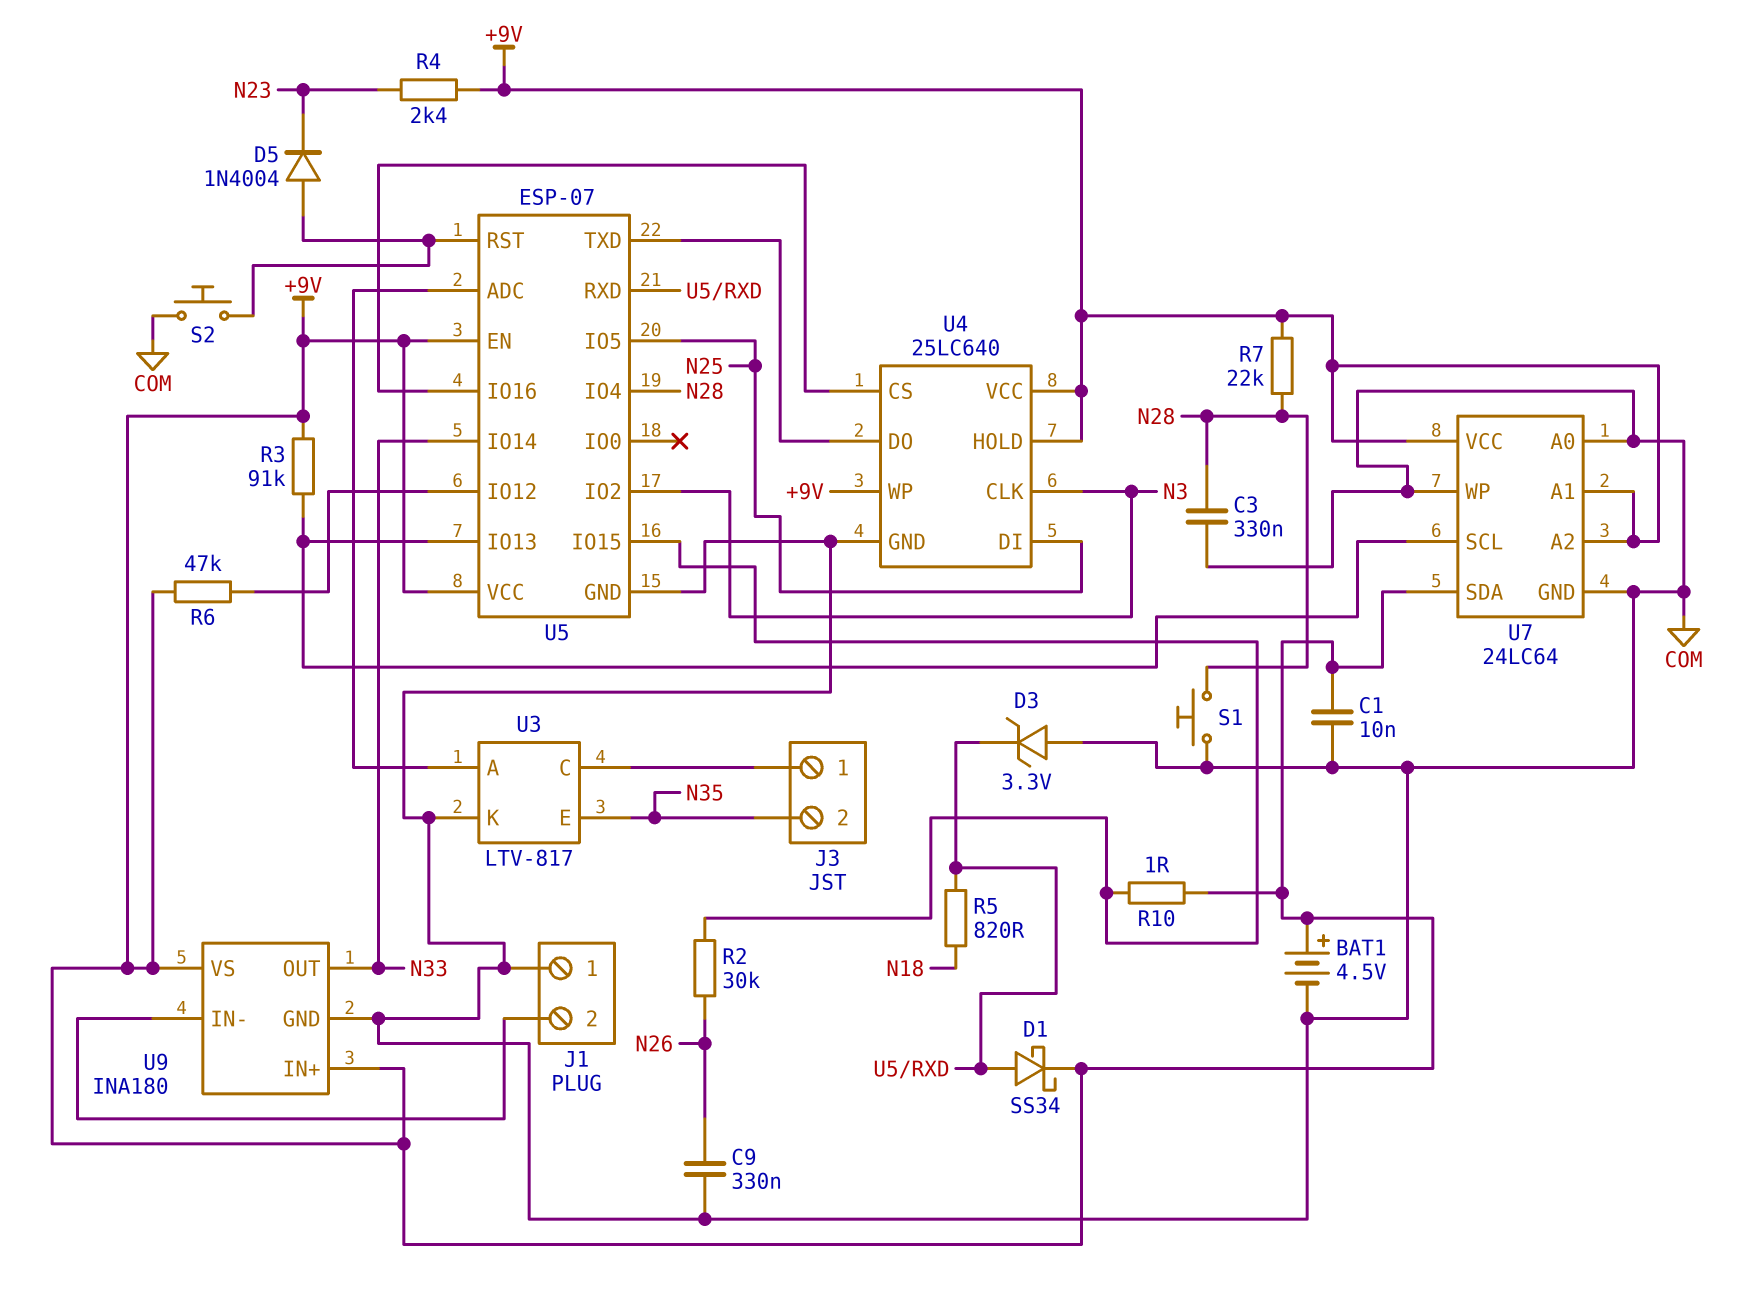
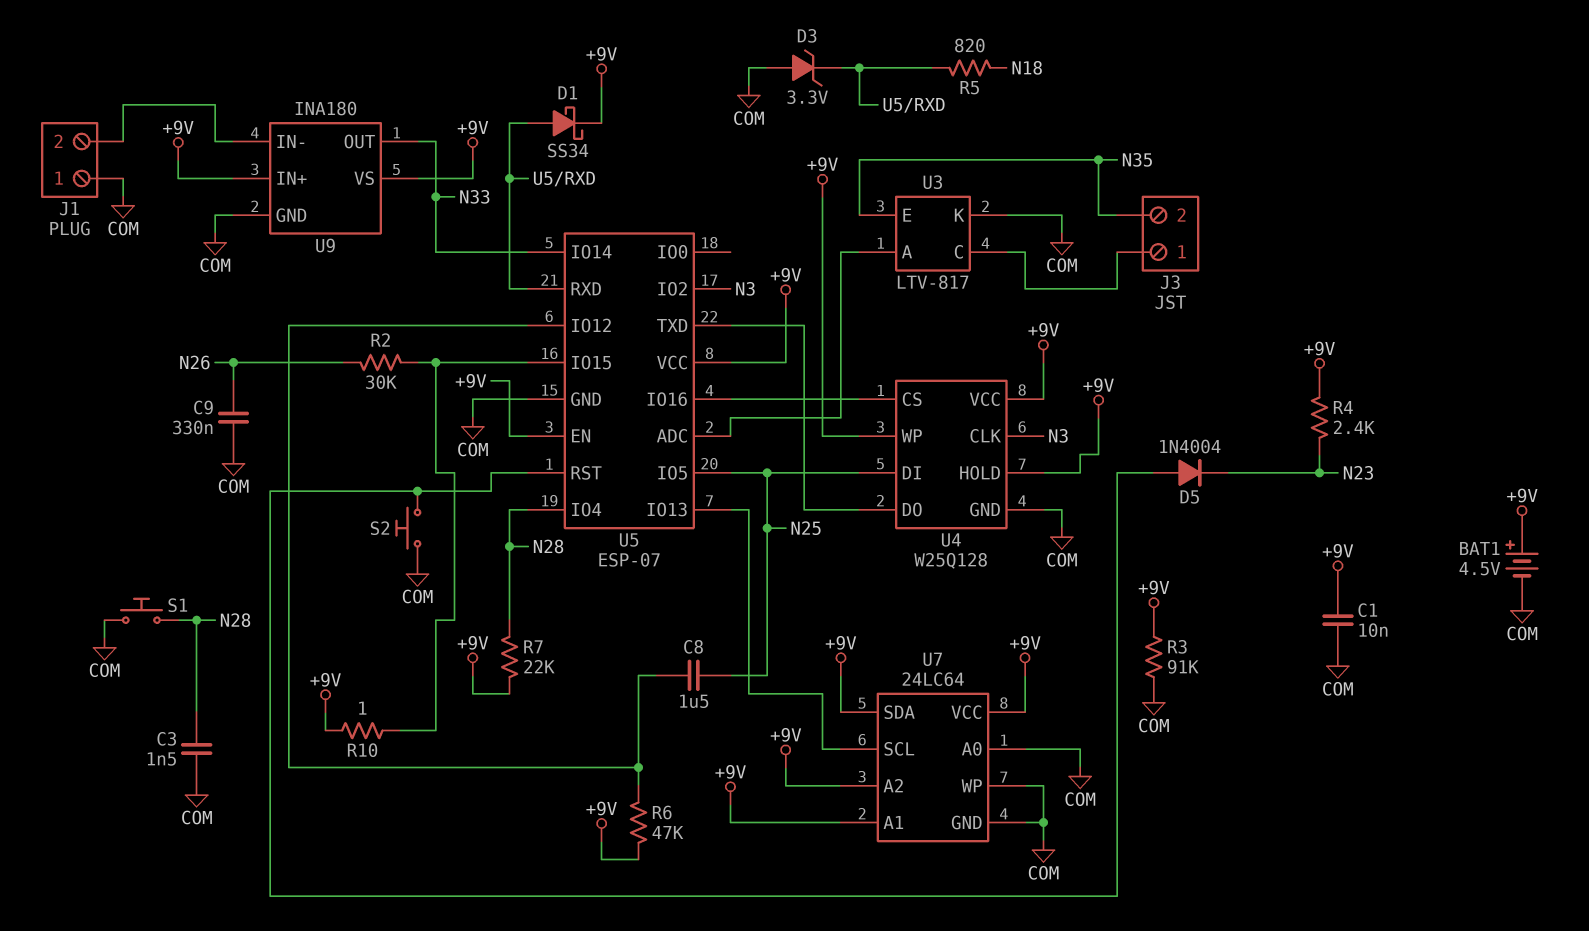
C3: 330nF (COM, N28) -> 1.5nF (COM, N28)
C8: none -> 1.5uF (N25, U5/IO12)
R3: 91k (+9V, U5/IO13) -> 91k (+9V, COM)
U4: 25LC640 -> W25Q128

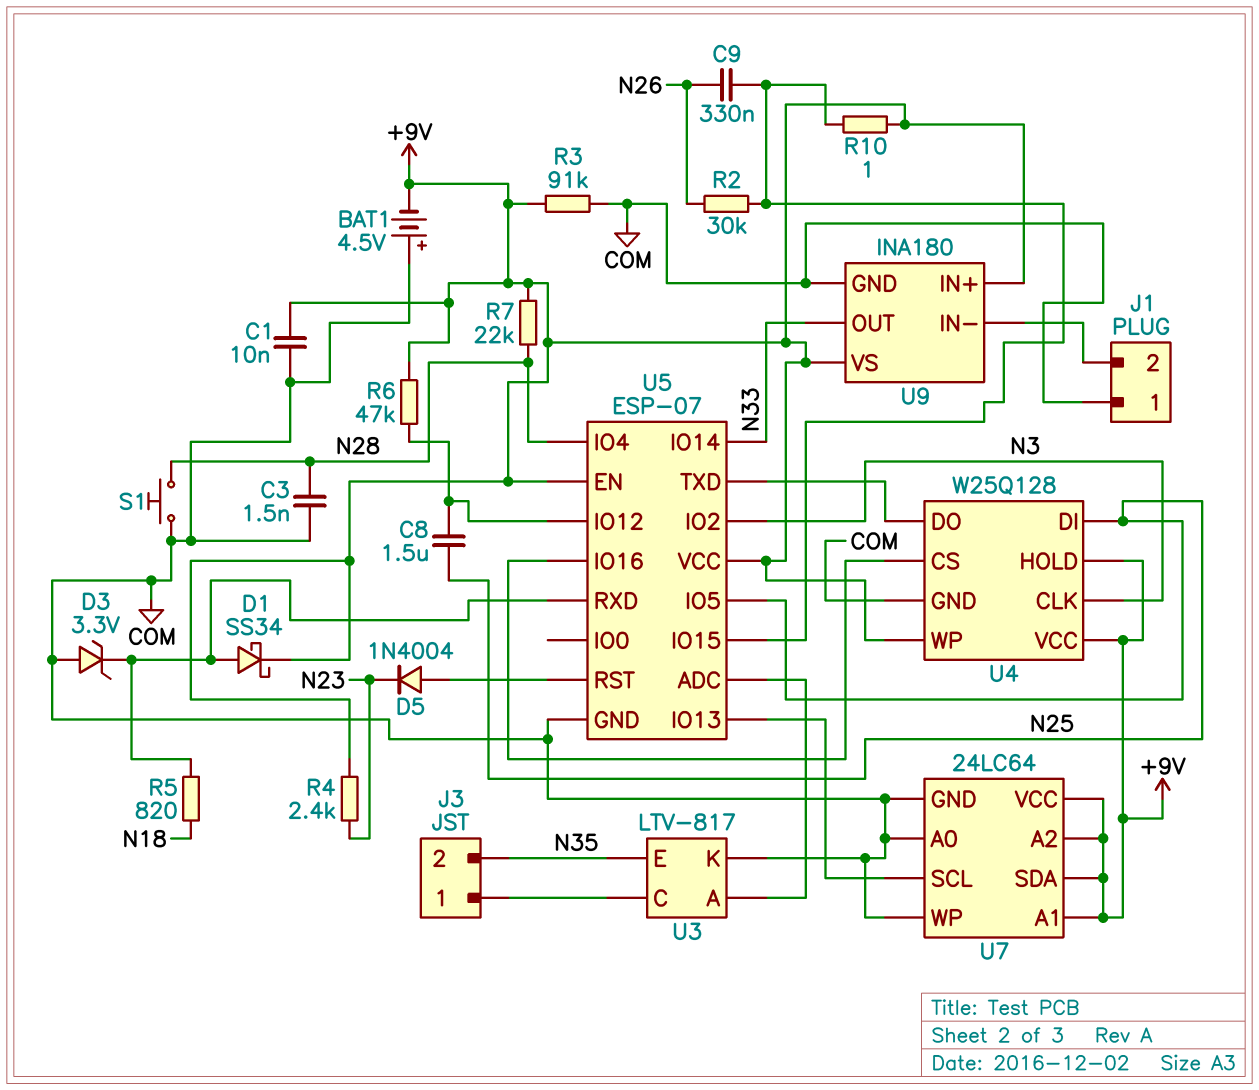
BAT1: 4.5V (plus +9V, minus COM) -> 4.5V (plus COM, minus +9V)
C9: 330nF (COM, N26) -> 330nF (N26, U5/IO15)
S2: button (COM, U5/RST) -> none

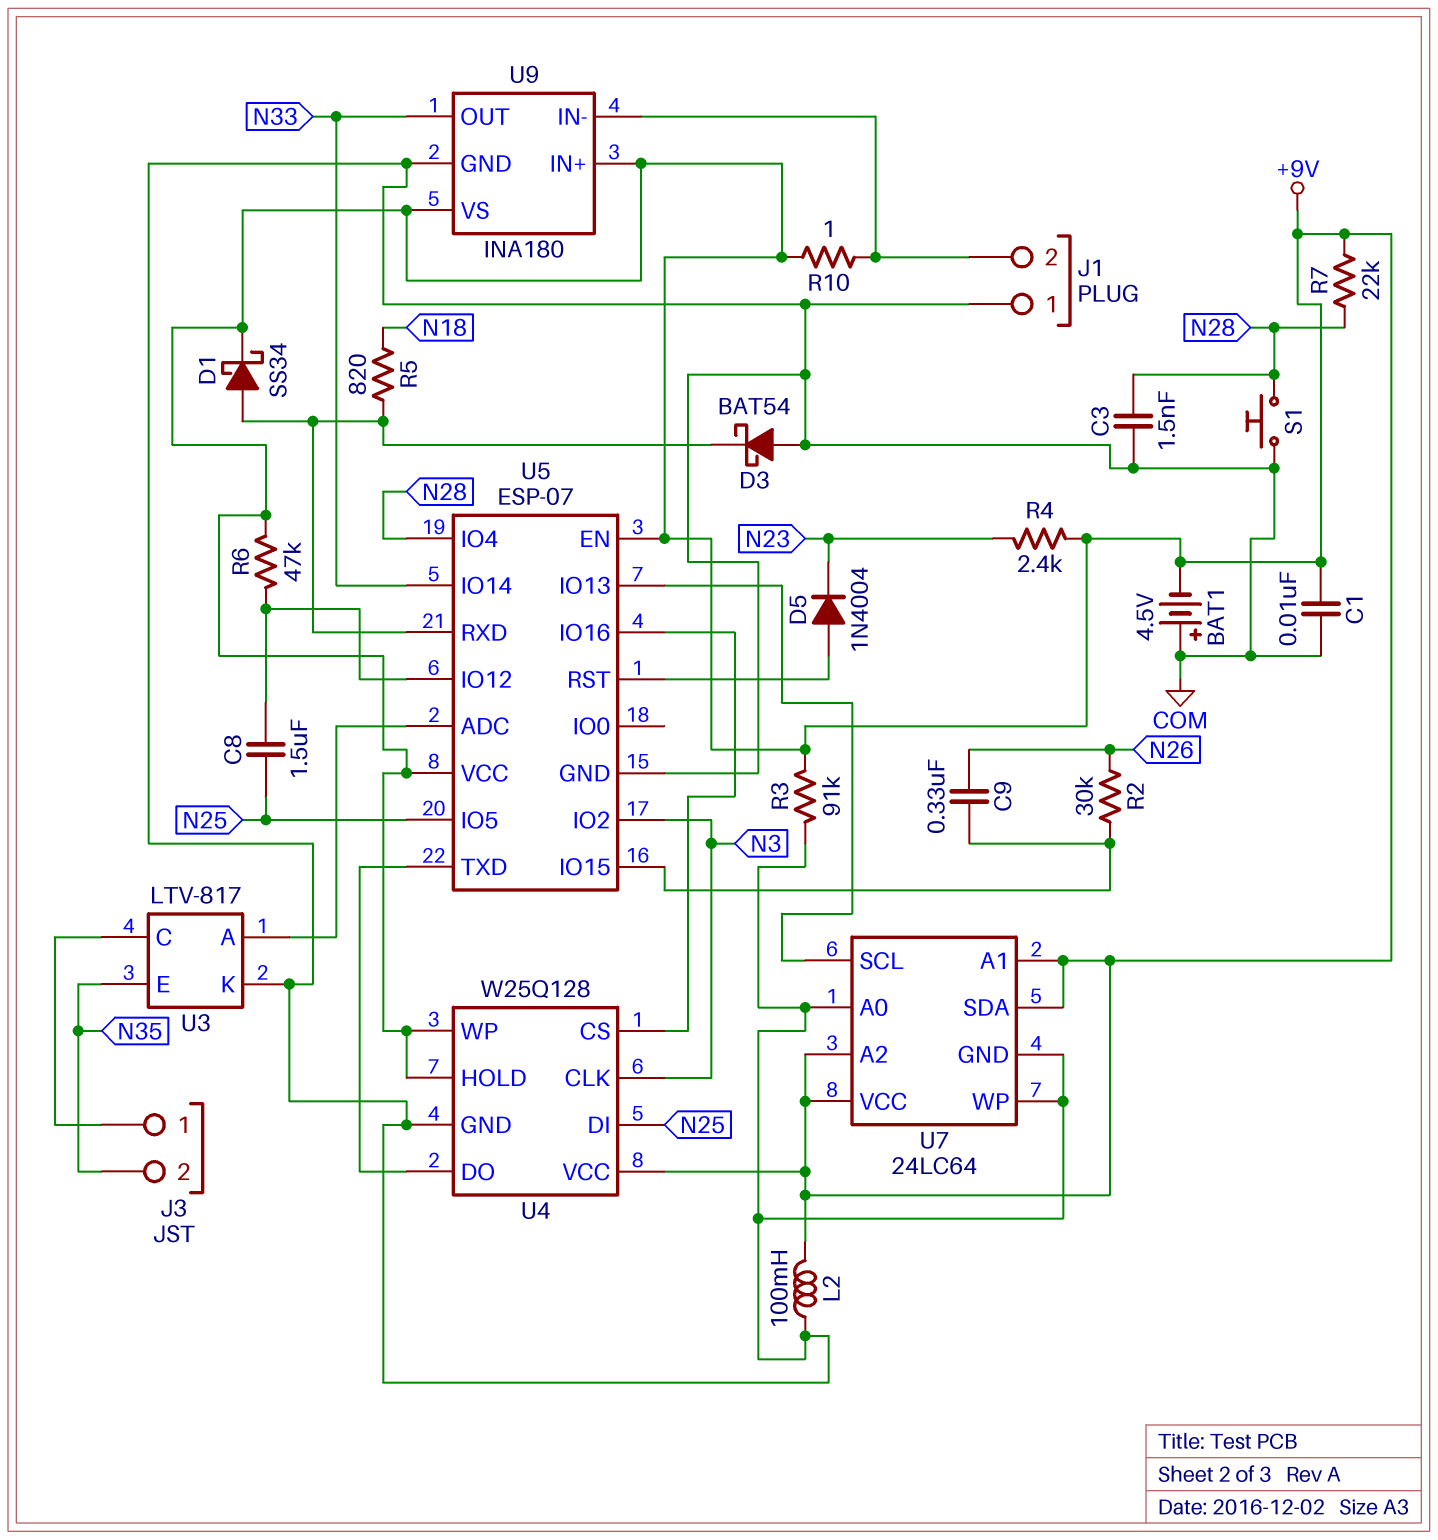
D3: zener 3.3V (A COM, K U5/RXD) -> schottky BAT54 (A COM, K U5/RXD)
L2: none -> 100mH (+9V, COM)
R10: 1 (+9V, U5/IO15) -> 1 (+9V, J1/2)

